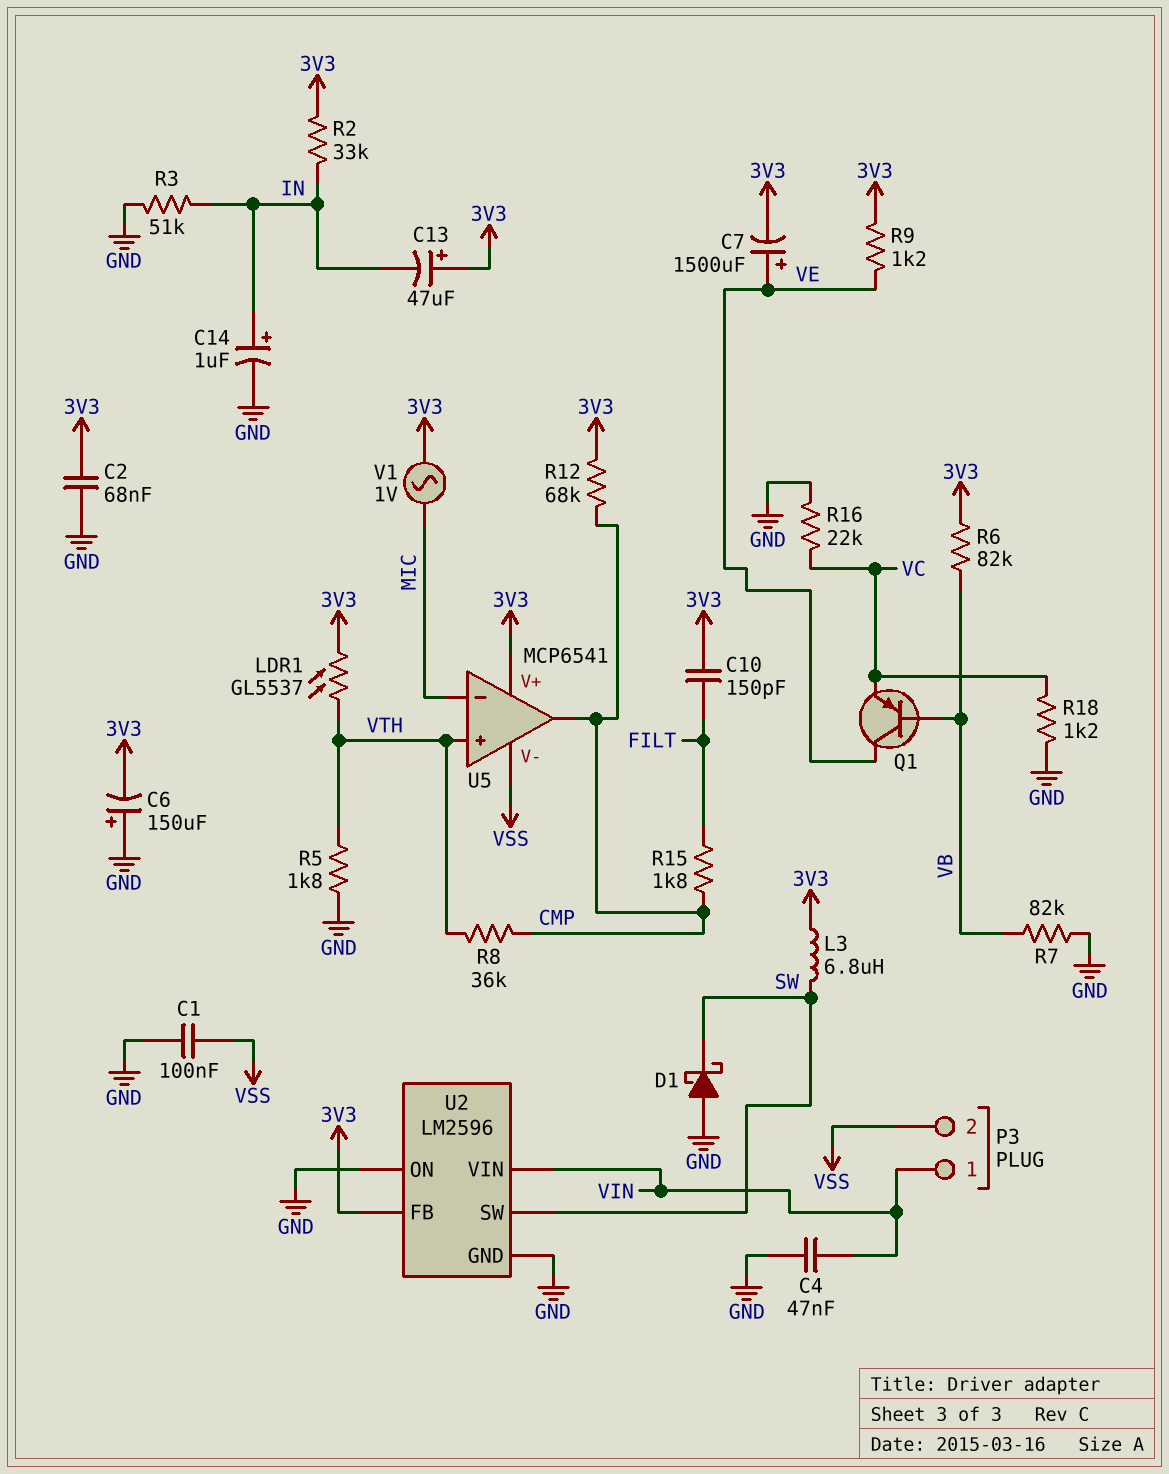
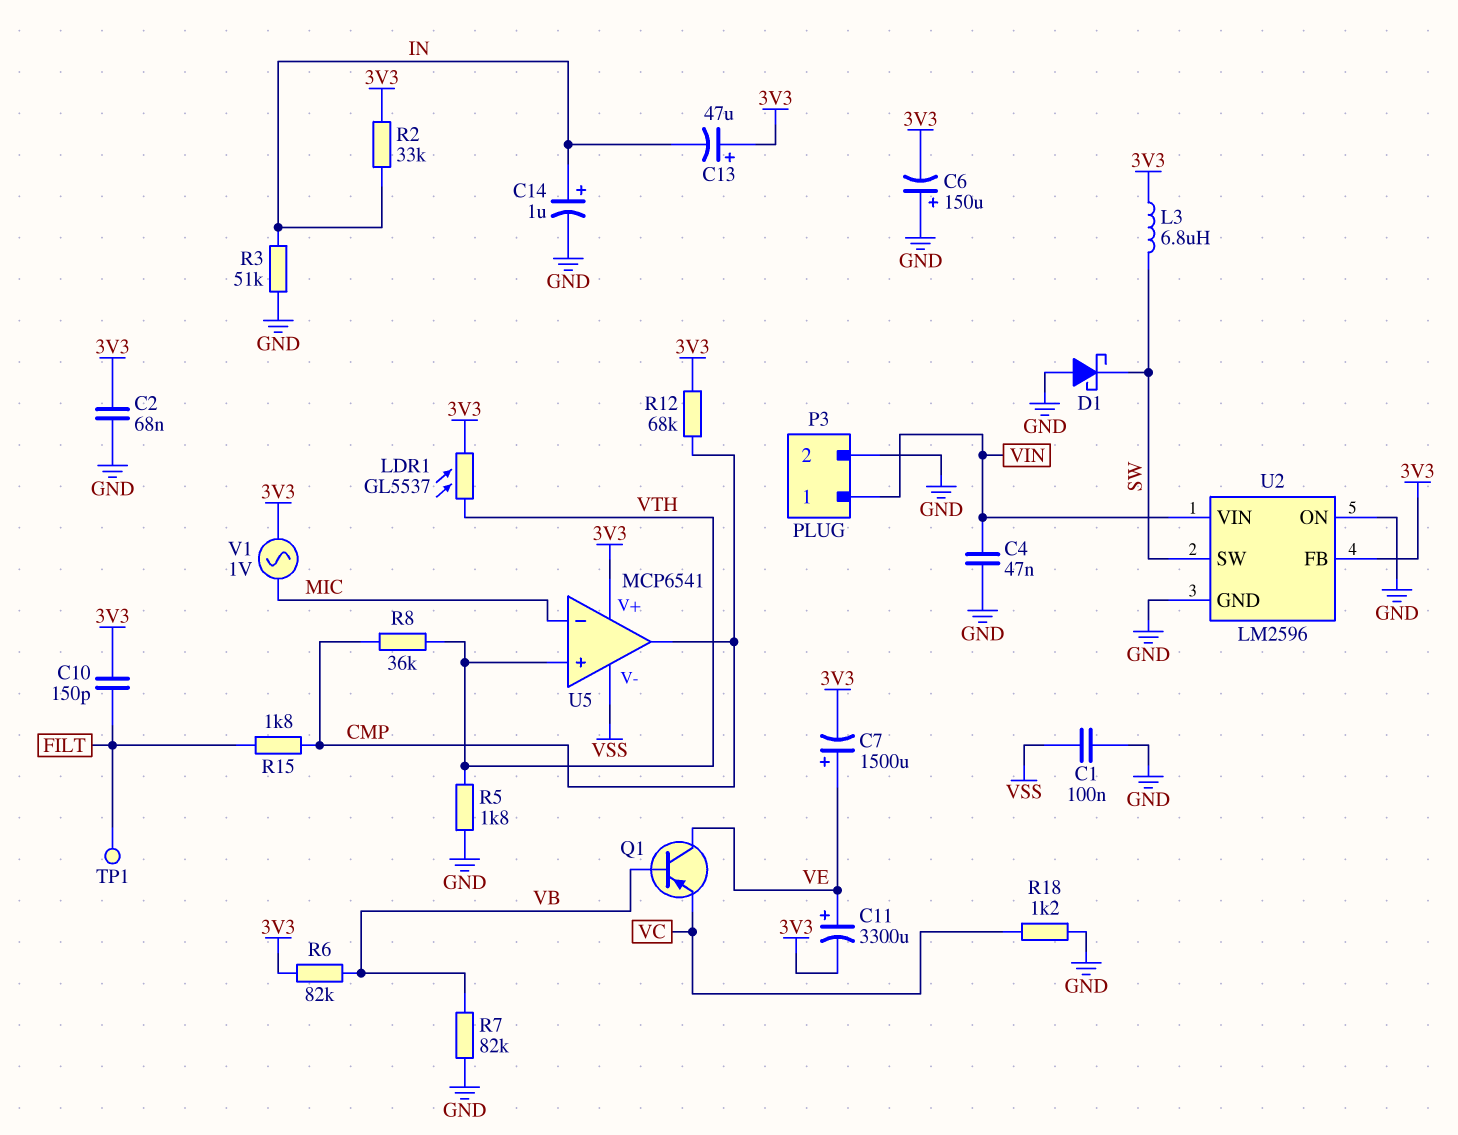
C11: none -> 3300uF (plus VE, minus 3V3)
P3 pin 2: VSS -> GND
R9: 1.2k (3V3, VE) -> none
R16: 22k (GND, VC) -> none
TP1: none -> test point (FILT)

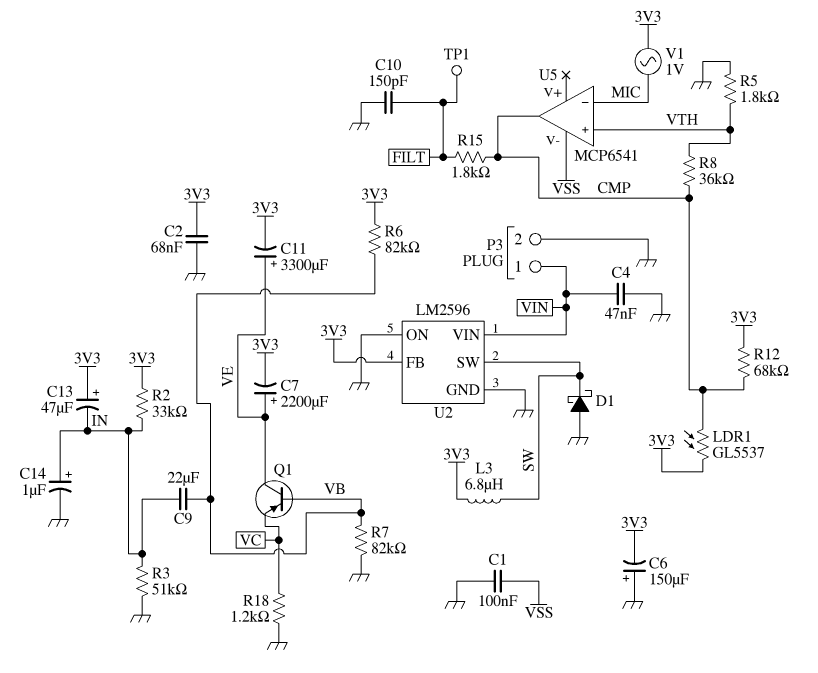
C7: 1500uF (plus VE, minus 3V3) -> 2200uF (plus VE, minus 3V3)
C9: none -> 22uF (IN, VB)
C10: 150pF (3V3, FILT) -> 150pF (FILT, GND)
LDR1: GL5537 (3V3, VTH) -> GL5537 (3V3, CMP)
U5 pin V+: 3V3 -> none

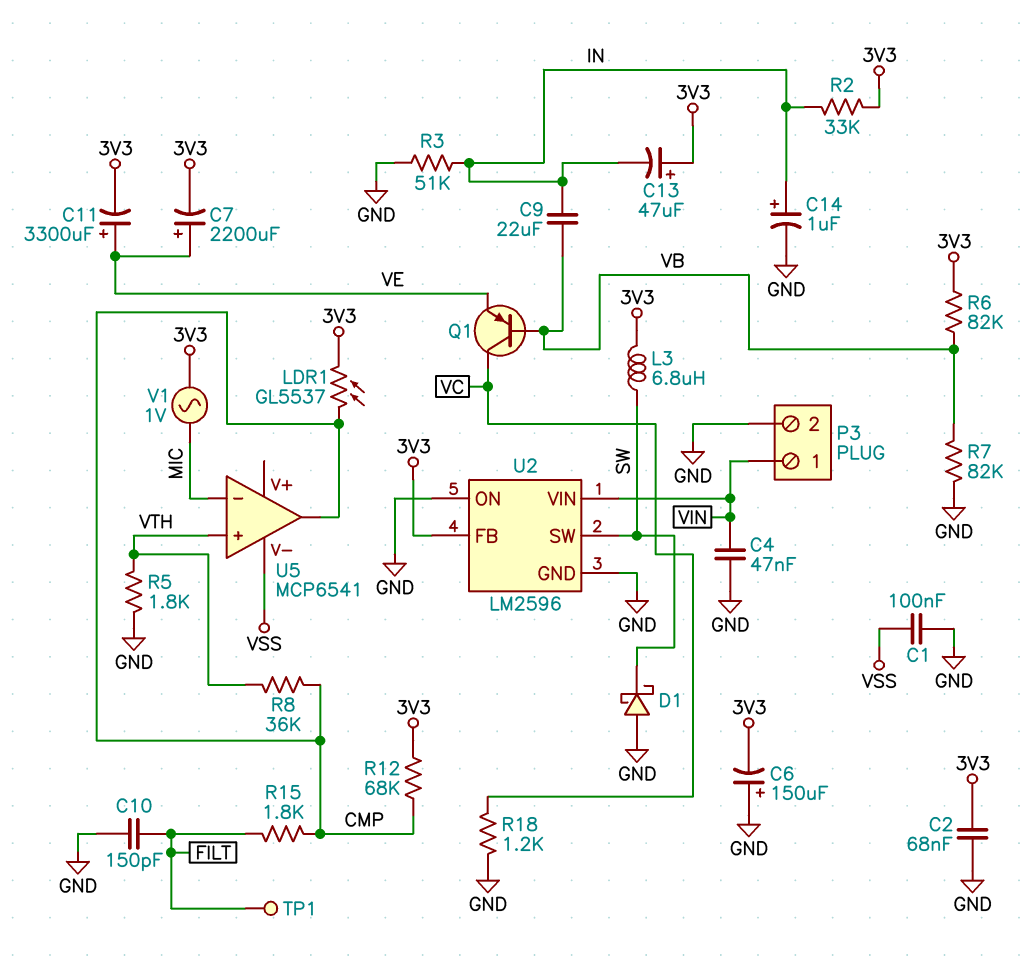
Q1: PNP (B VB, C VE, E VC) -> PNP (B VB, C VC, E VE)

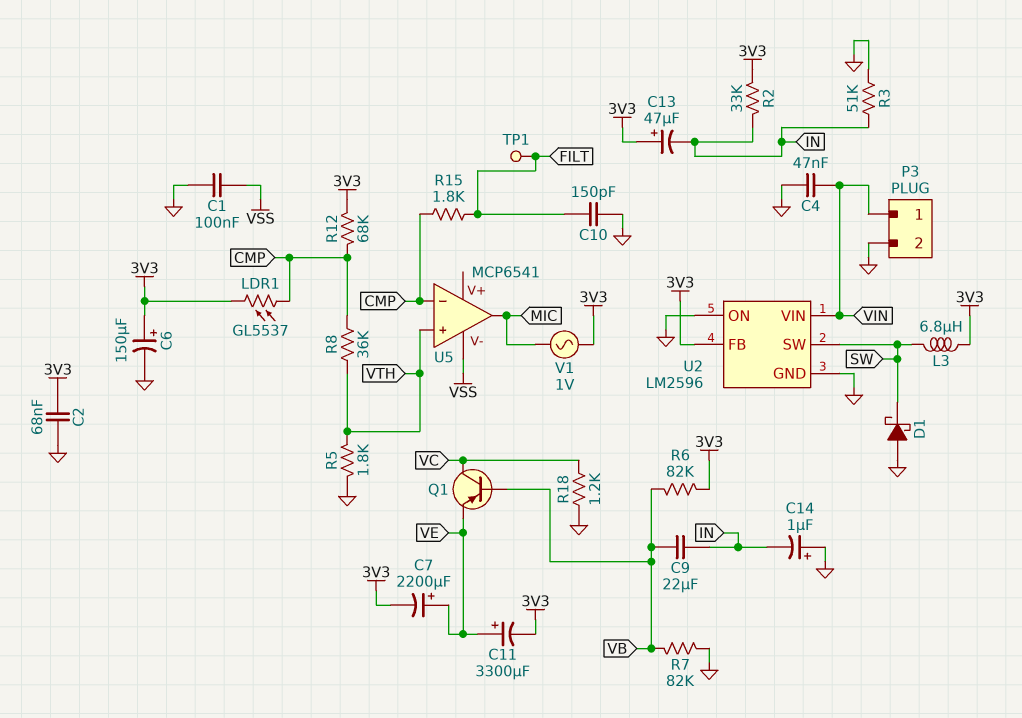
C6: 150uF (plus GND, minus 3V3) -> 150uF (plus 3V3, minus GND)
C14: 1uF (plus IN, minus GND) -> 1uF (plus GND, minus IN)
U5 pin in-: MIC -> CMP
U5 pin out: CMP -> MIC

